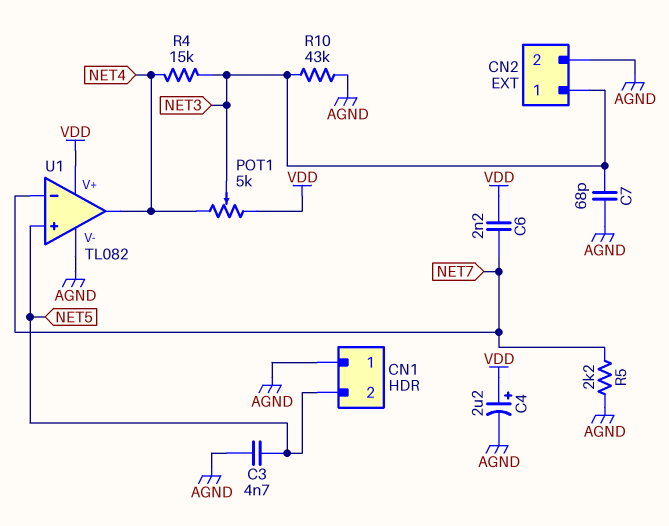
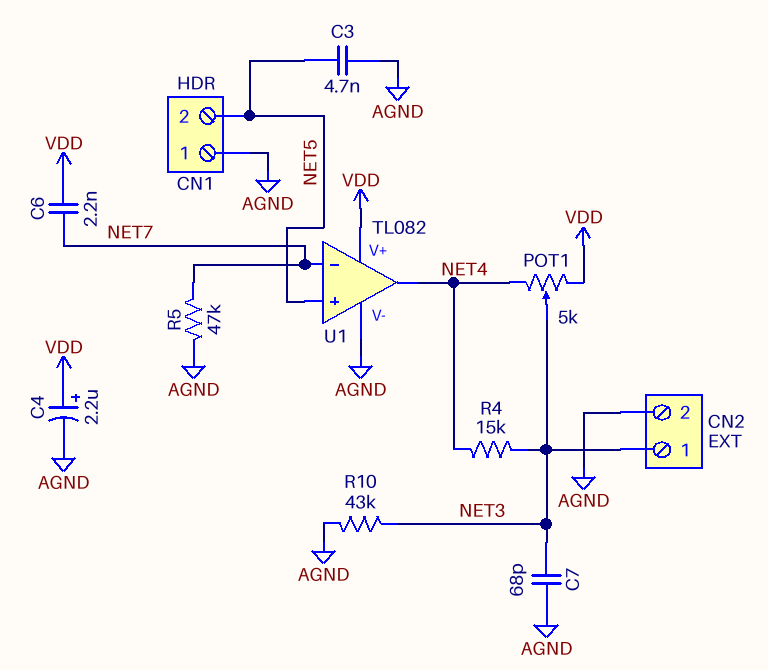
R5: 2.2k (AGND, NET7) -> 47k (AGND, NET7)

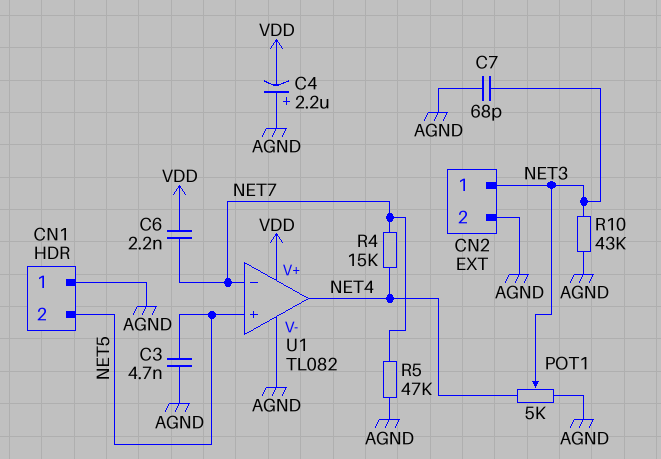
C4: 2.2uF (plus VDD, minus AGND) -> 2.2uF (plus AGND, minus VDD)
POT1: 5k (NET4, VDD, wiper NET3) -> 5k (AGND, NET4, wiper NET3)
R4: 15k (NET3, NET4) -> 15k (NET4, NET7)

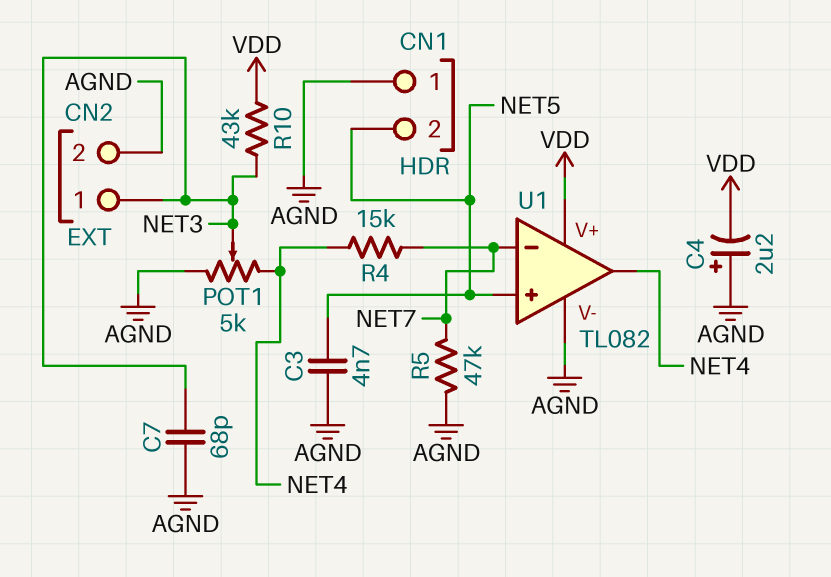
C6: 2.2nF (NET7, VDD) -> none
R10: 43k (AGND, NET3) -> 43k (NET3, VDD)

